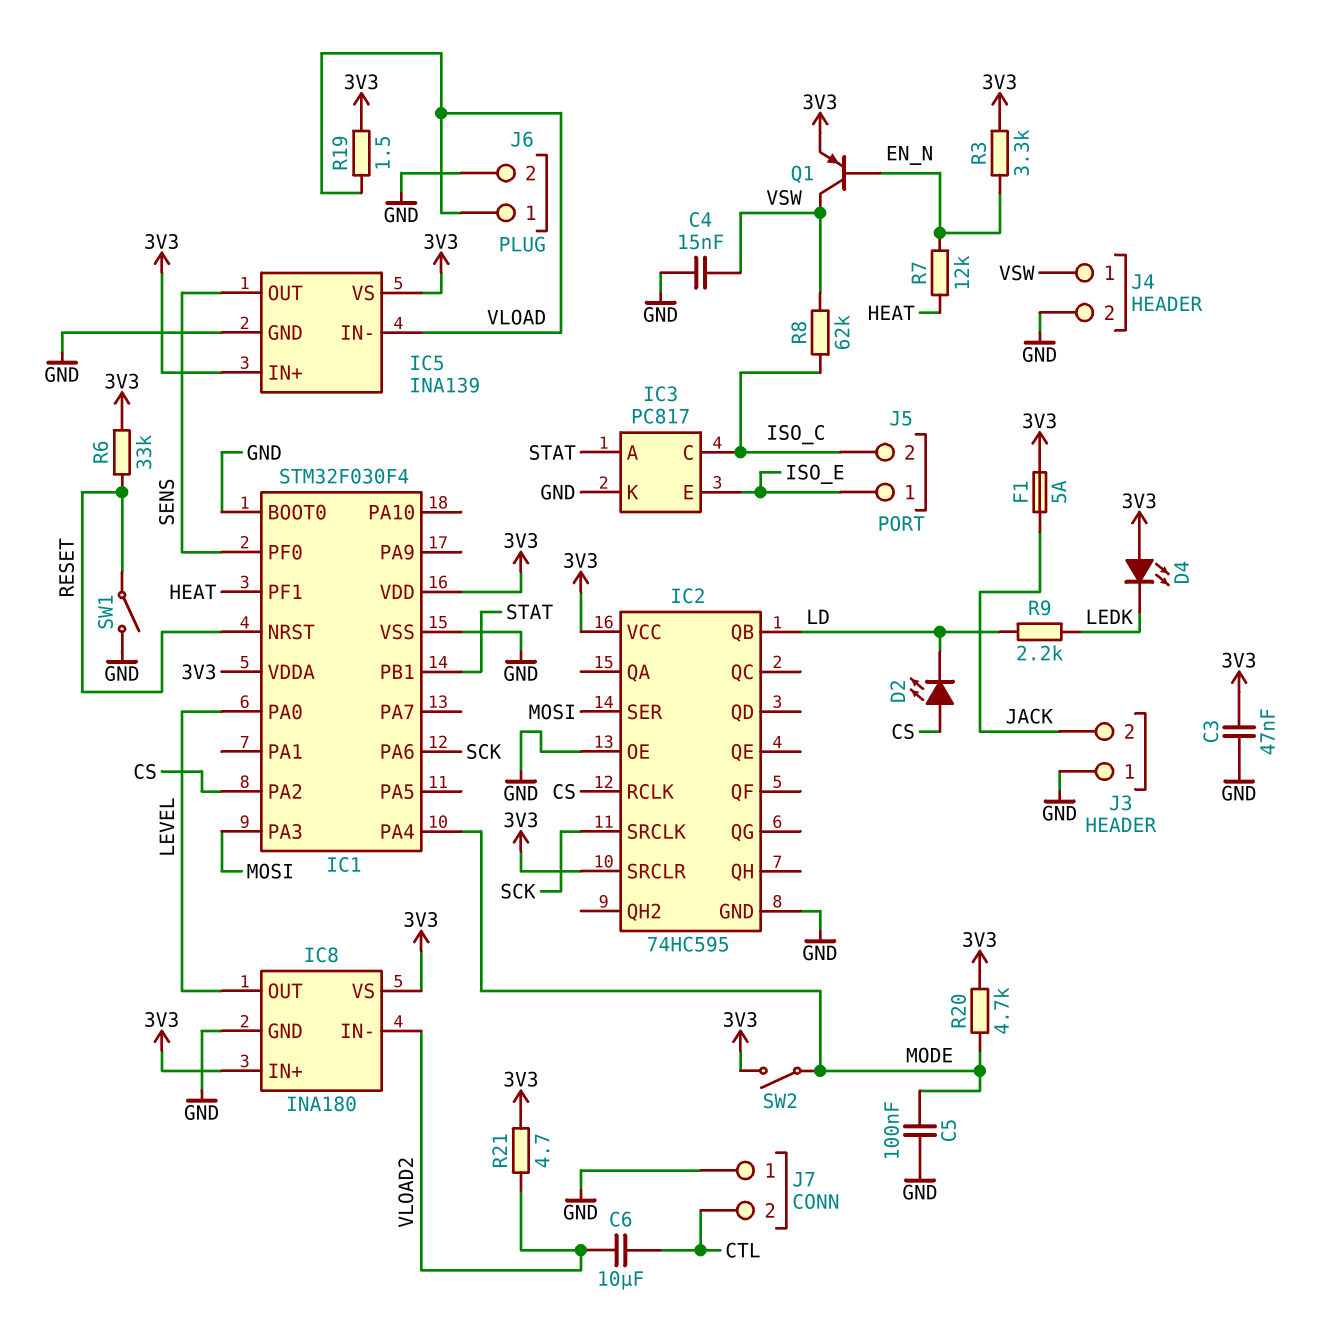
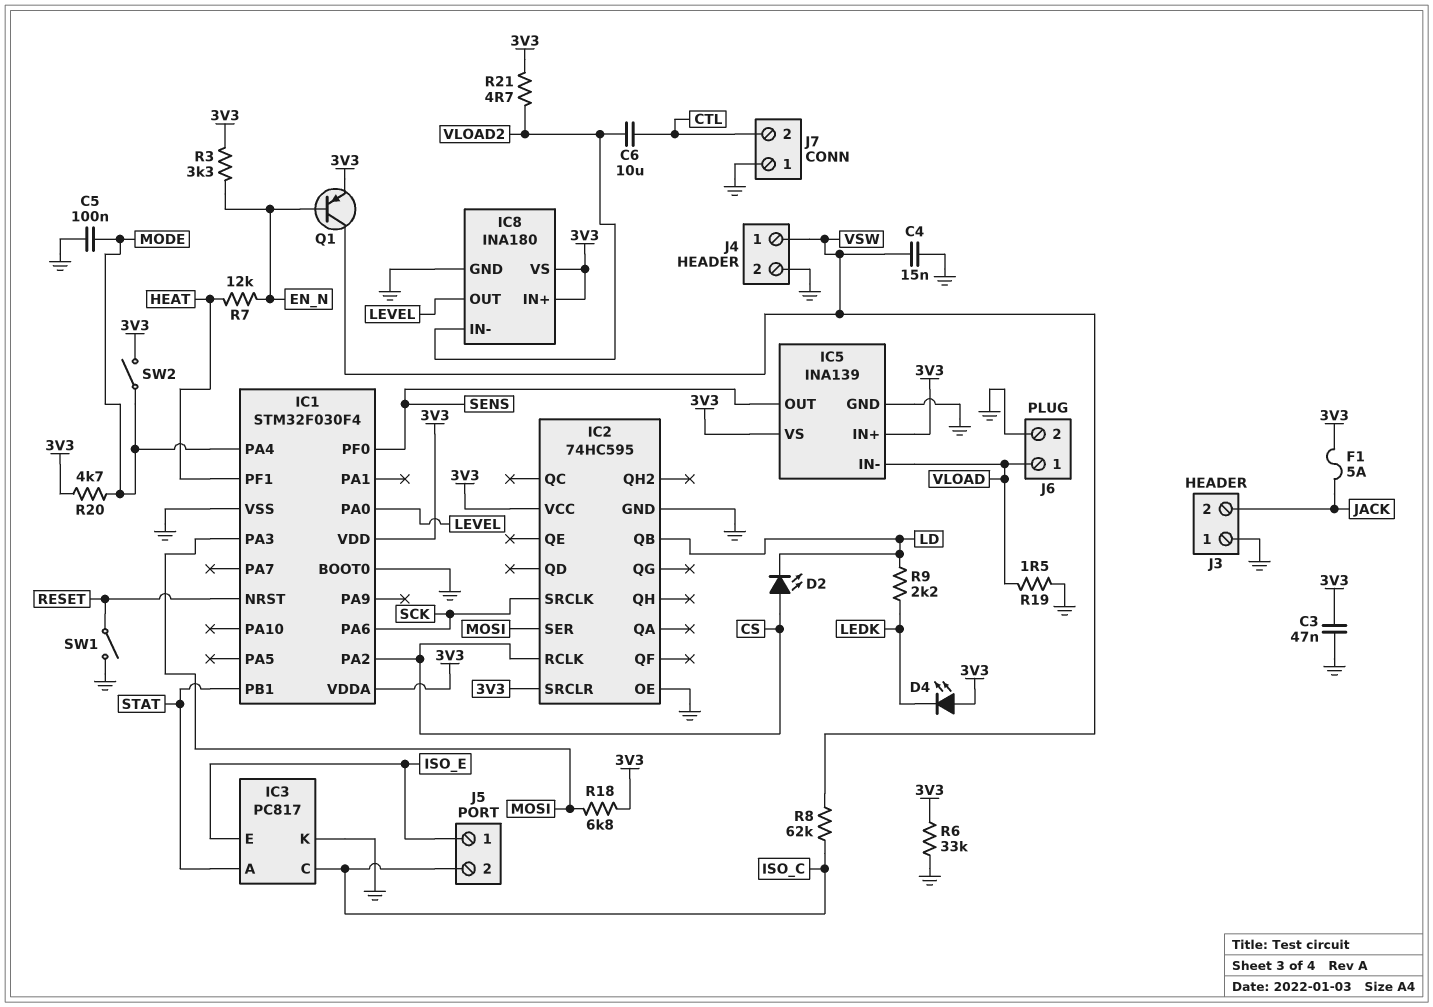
R6: 33k (3V3, RESET) -> 33k (3V3, GND)
R18: none -> 6.8k (3V3, MOSI)
R19: 1.5 (3V3, VLOAD) -> 1.5 (GND, VLOAD)

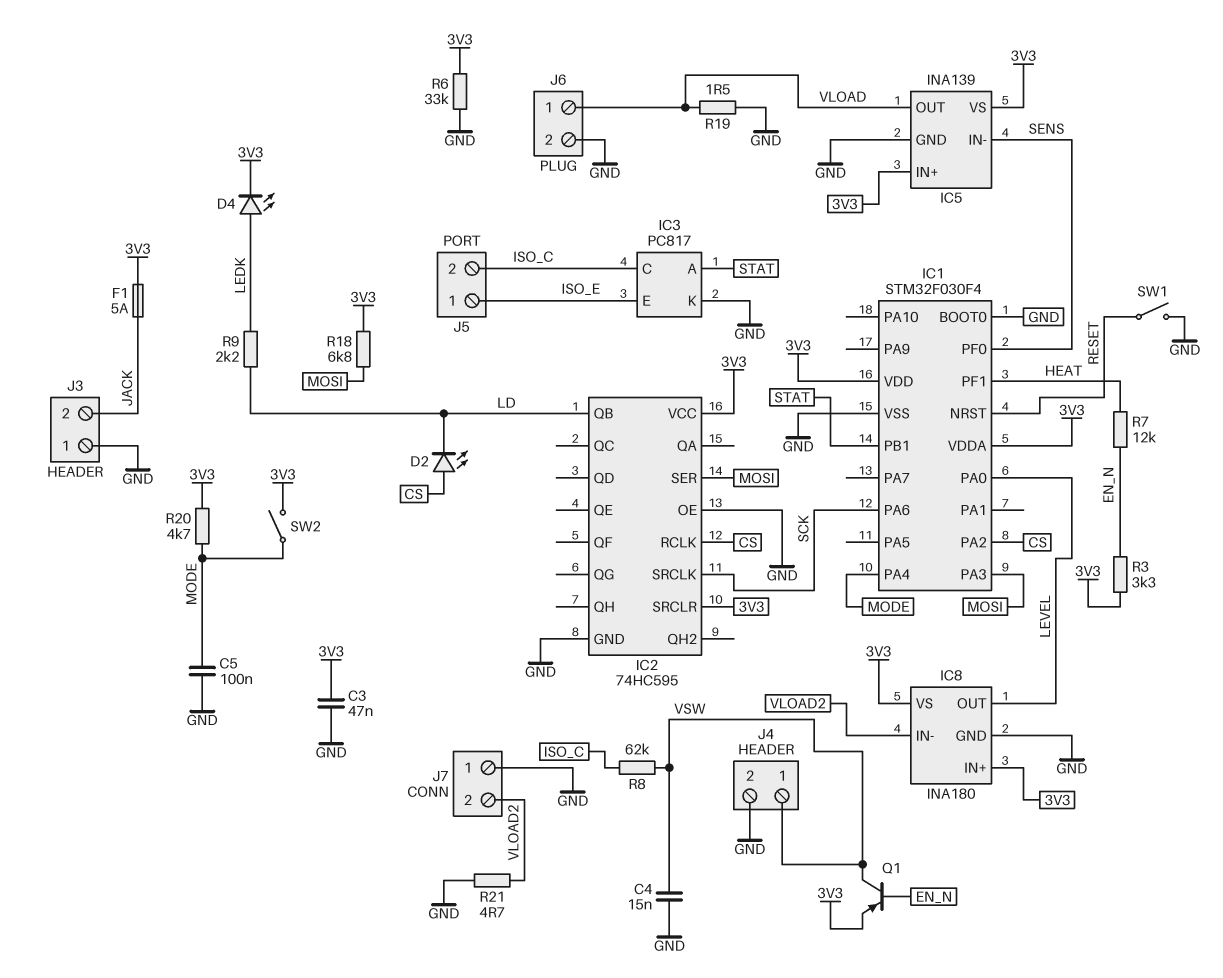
C6: 10uF (CTL, VLOAD2) -> none
D4: LED (A 3V3, K LEDK) -> LED (A LEDK, K 3V3)
IC5 pin IN-: VLOAD -> SENS
IC5 pin OUT: SENS -> VLOAD
J7 pin 2: CTL -> VLOAD2
R21: 4.7 (3V3, VLOAD2) -> 4.7 (GND, VLOAD2)

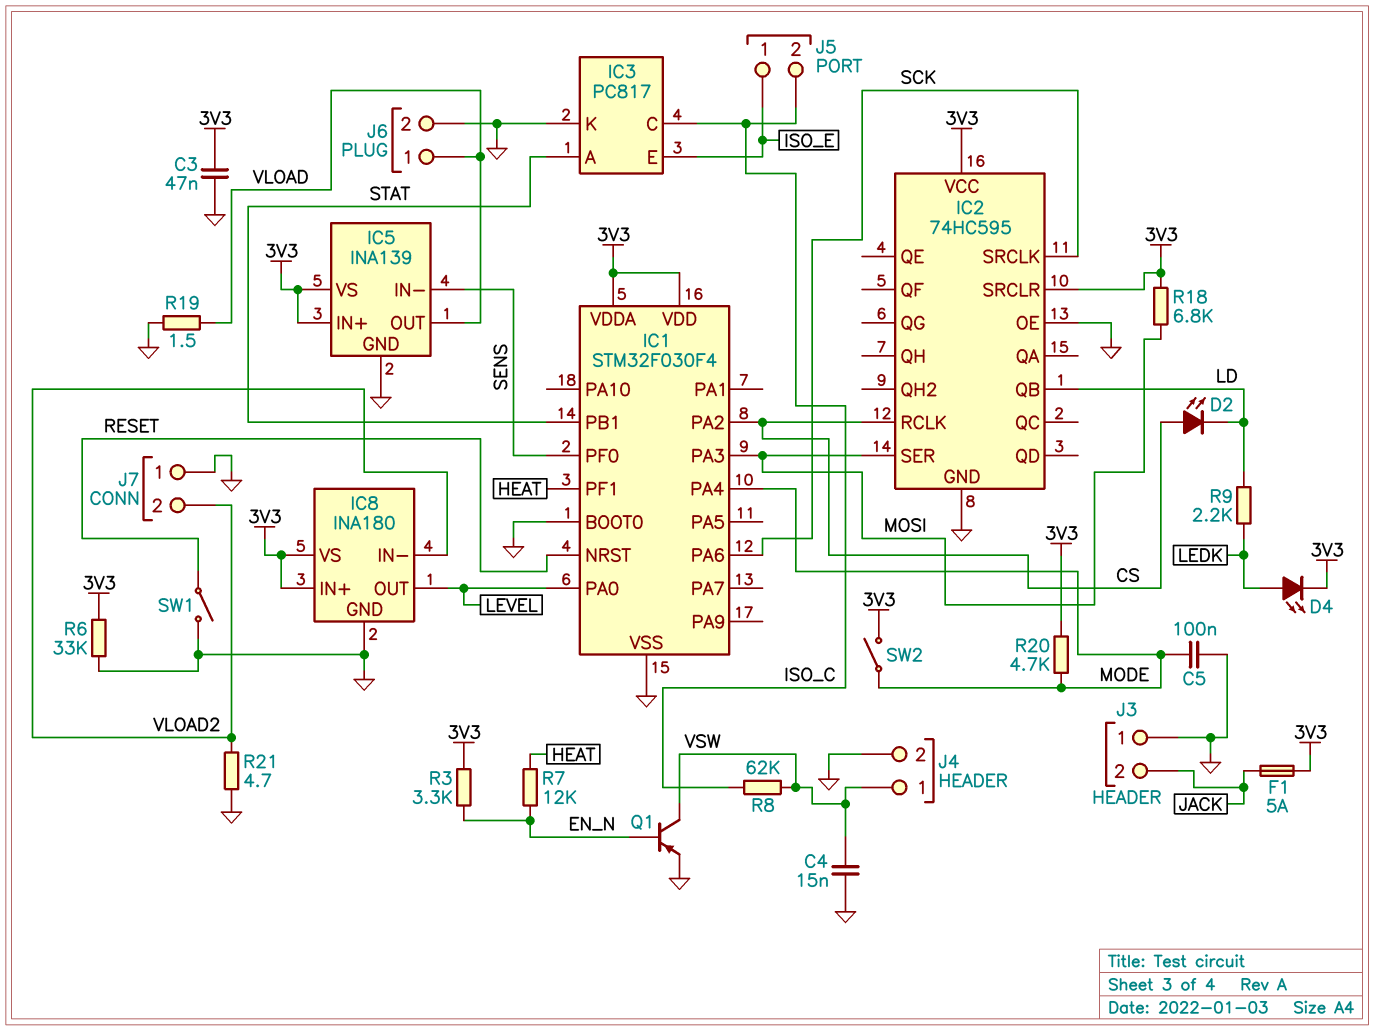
Q1: PNP (B EN_N, C VSW, E 3V3) -> PNP (B EN_N, C VSW, E GND)

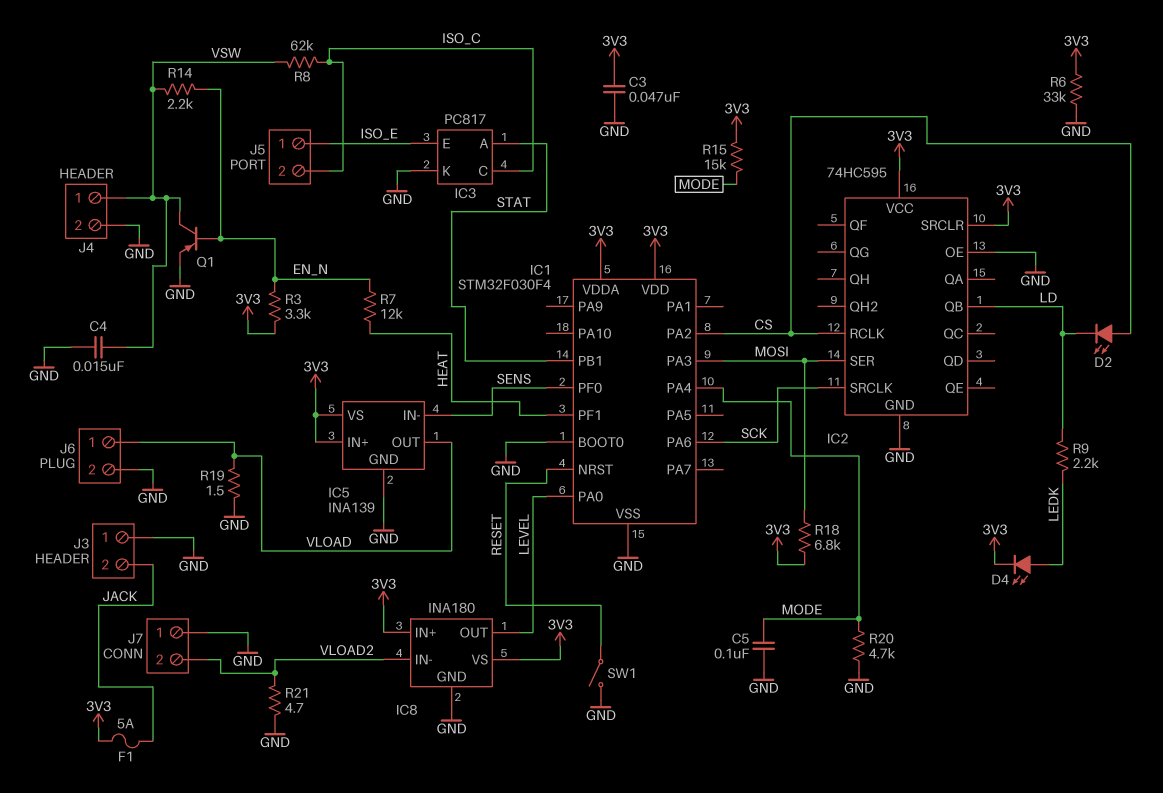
R14: none -> 2.2k (EN_N, VSW)
R15: none -> 15k (3V3, MODE)
R20: 4.7k (3V3, MODE) -> 4.7k (GND, MODE)
SW2: switch (3V3, MODE) -> none

